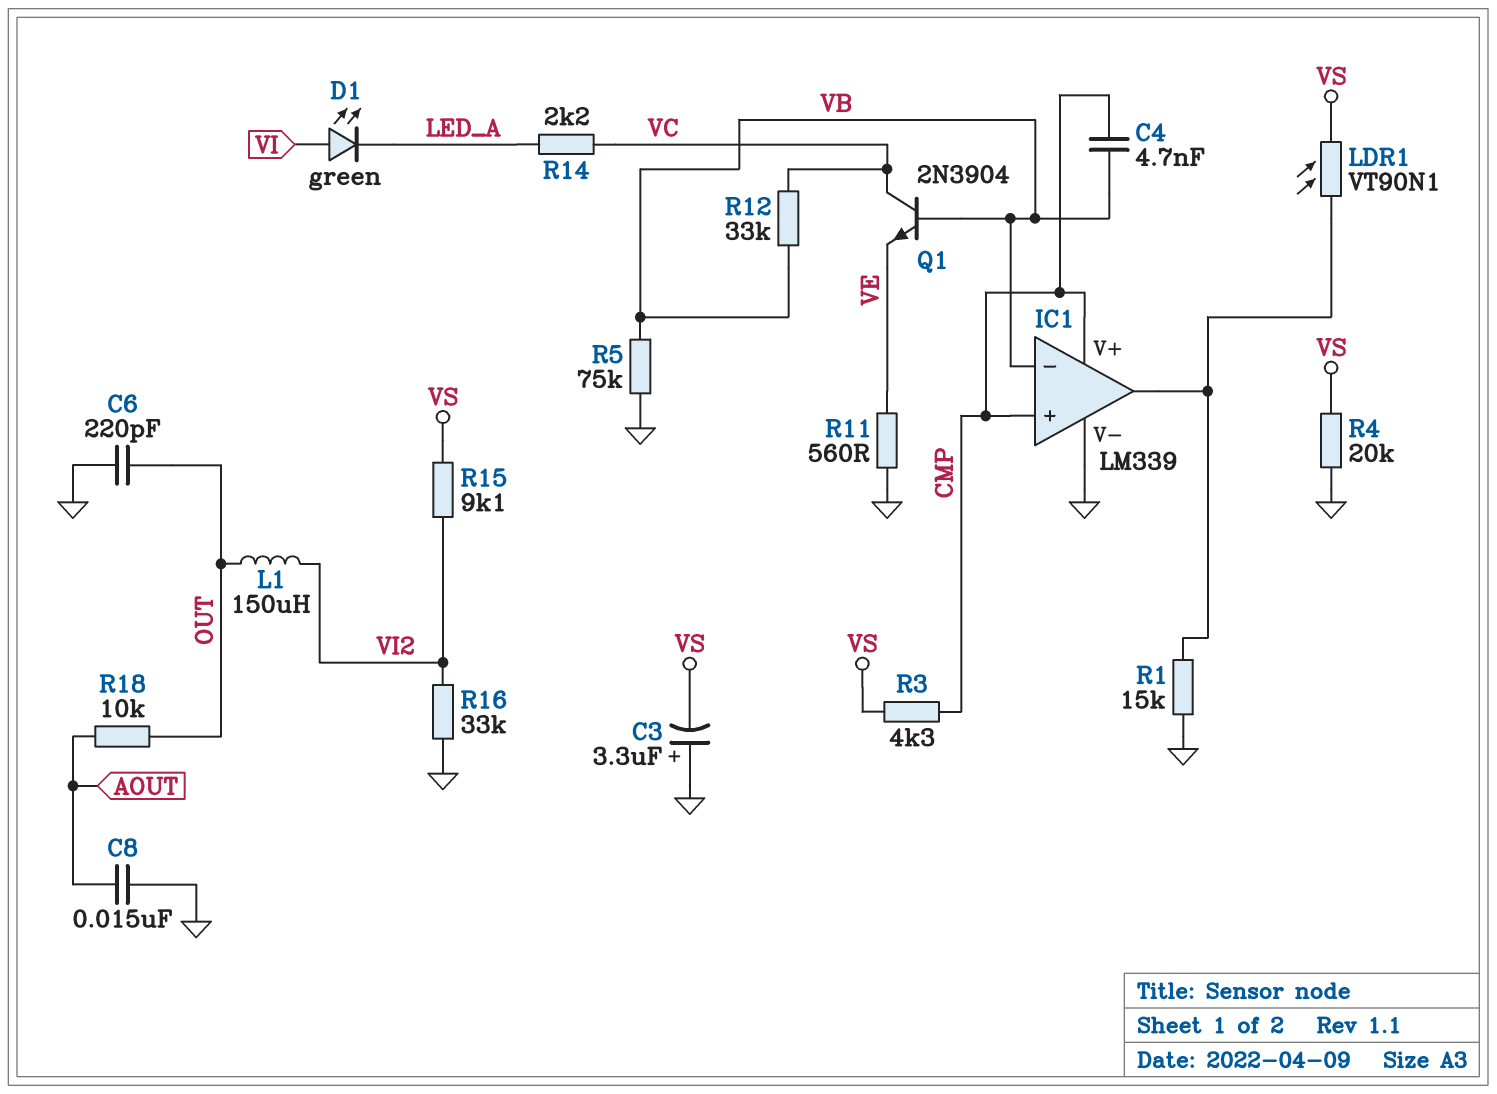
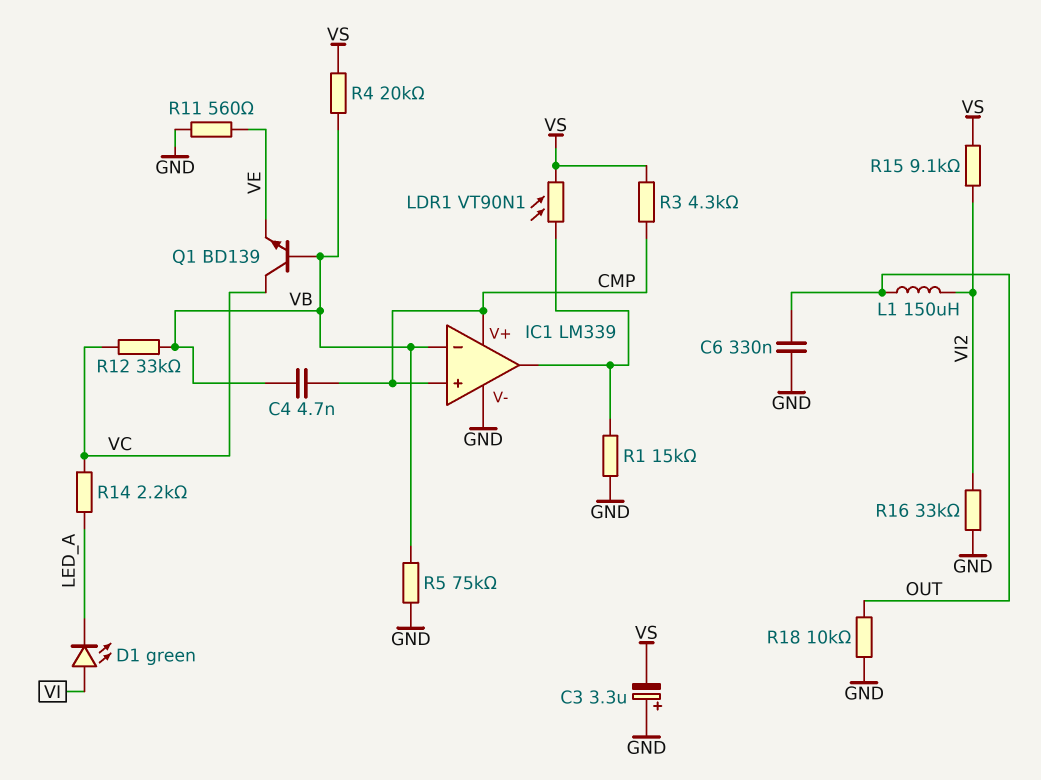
C6: 220pF (GND, OUT) -> 330nF (GND, OUT)
C8: 15nF (AOUT, GND) -> none
Q1: NPN 2N3904 (B VB, C VC, E VE) -> NPN BD139 (B VB, C VC, E VE)
R4: 20k (GND, VS) -> 20k (VB, VS)
R18: 10k (AOUT, OUT) -> 10k (GND, OUT)

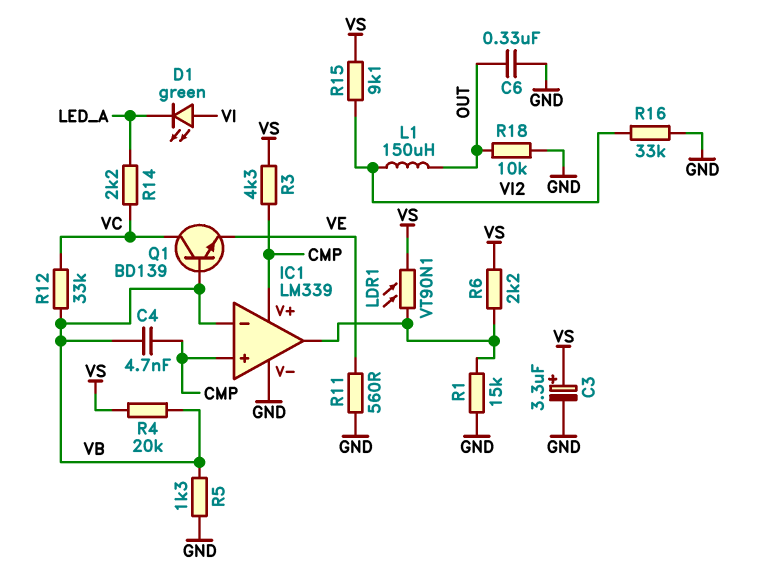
C3: 3.3uF (plus GND, minus VS) -> 3.3uF (plus VS, minus GND)
R5: 75k (GND, VB) -> 1.3k (GND, VB)
R6: none -> 2.2k (IC1/out, VS)

